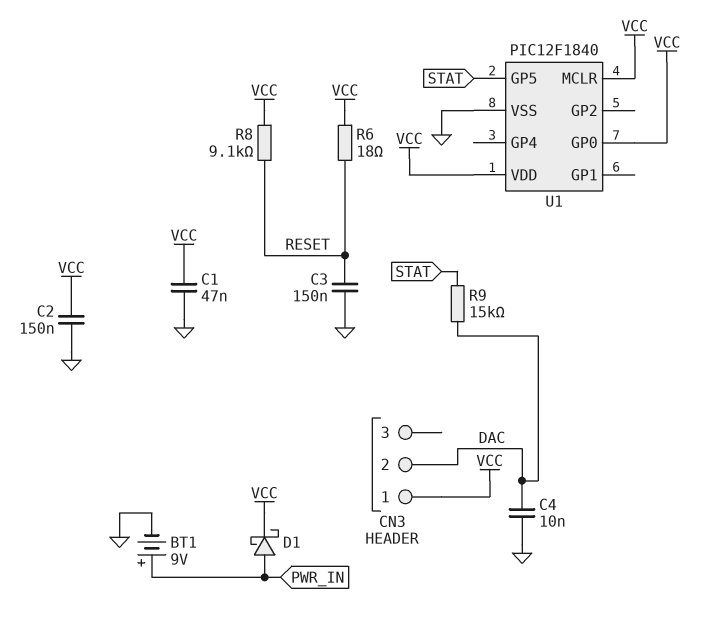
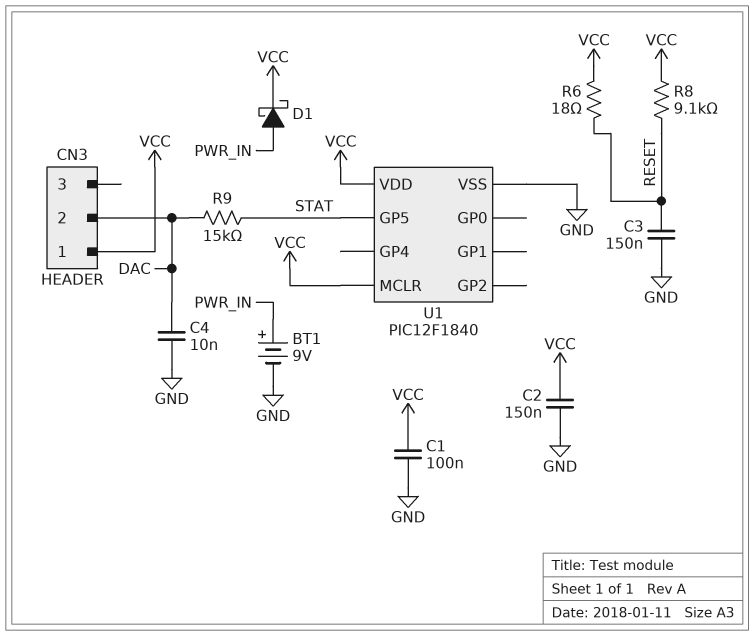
C1: 47nF (GND, VCC) -> 100nF (GND, VCC)
U1 pin GP0: VCC -> none

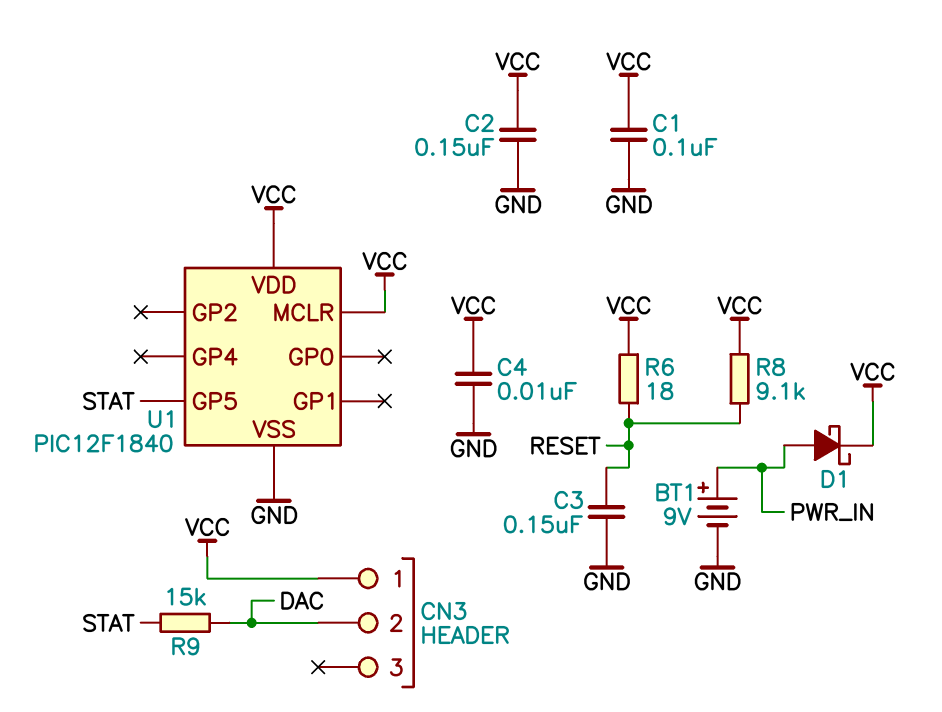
C4: 10nF (DAC, GND) -> 10nF (GND, VCC)

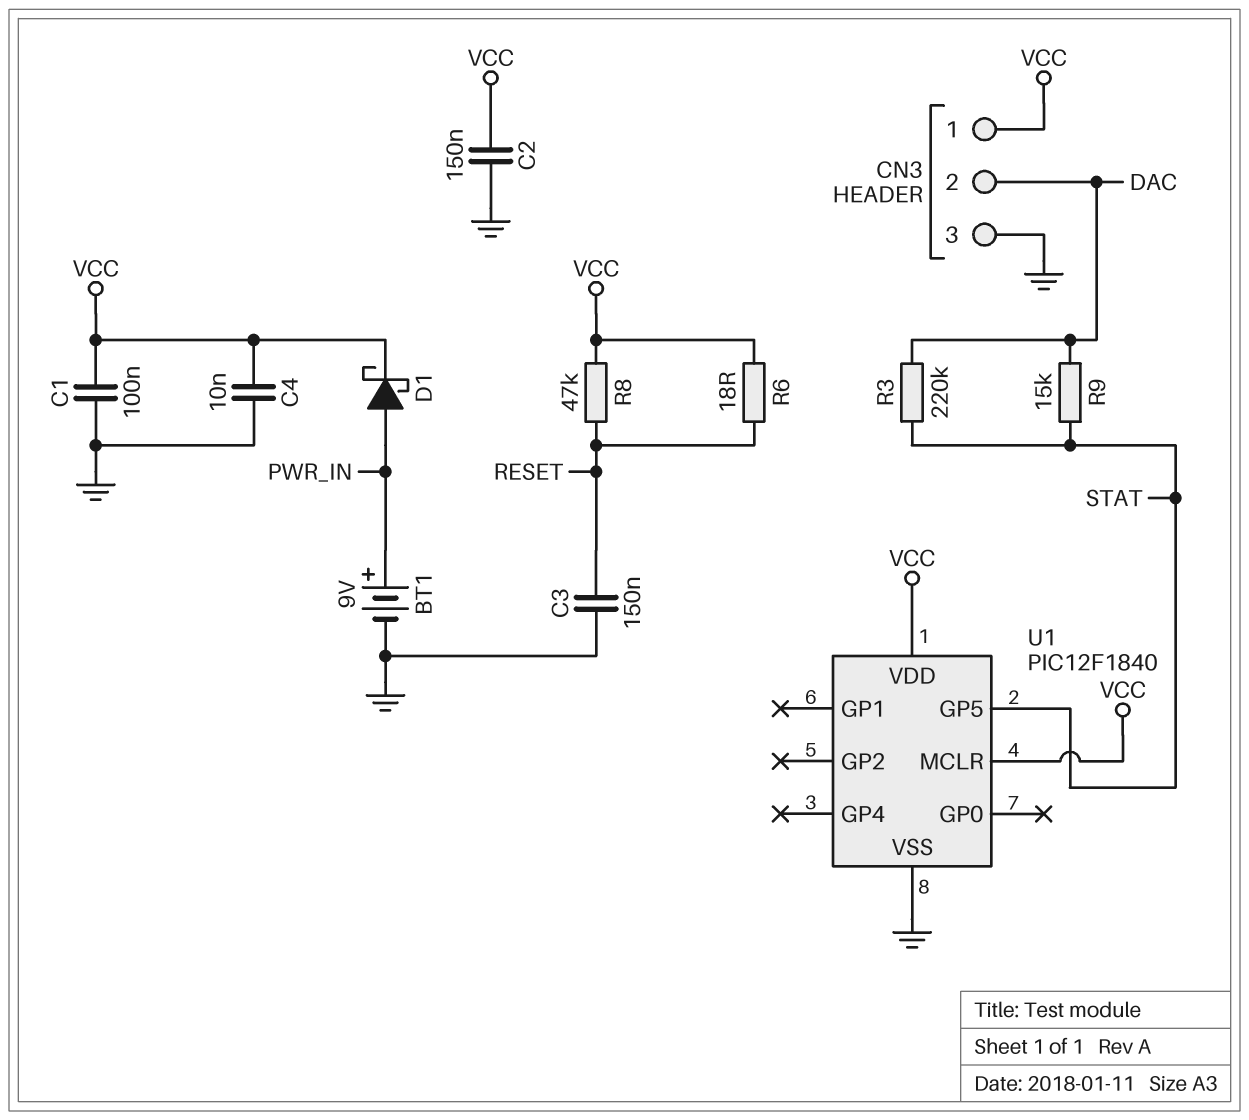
CN3 pin 3: none -> GND
R3: none -> 220k (DAC, STAT)
R8: 9.1k (RESET, VCC) -> 47k (RESET, VCC)

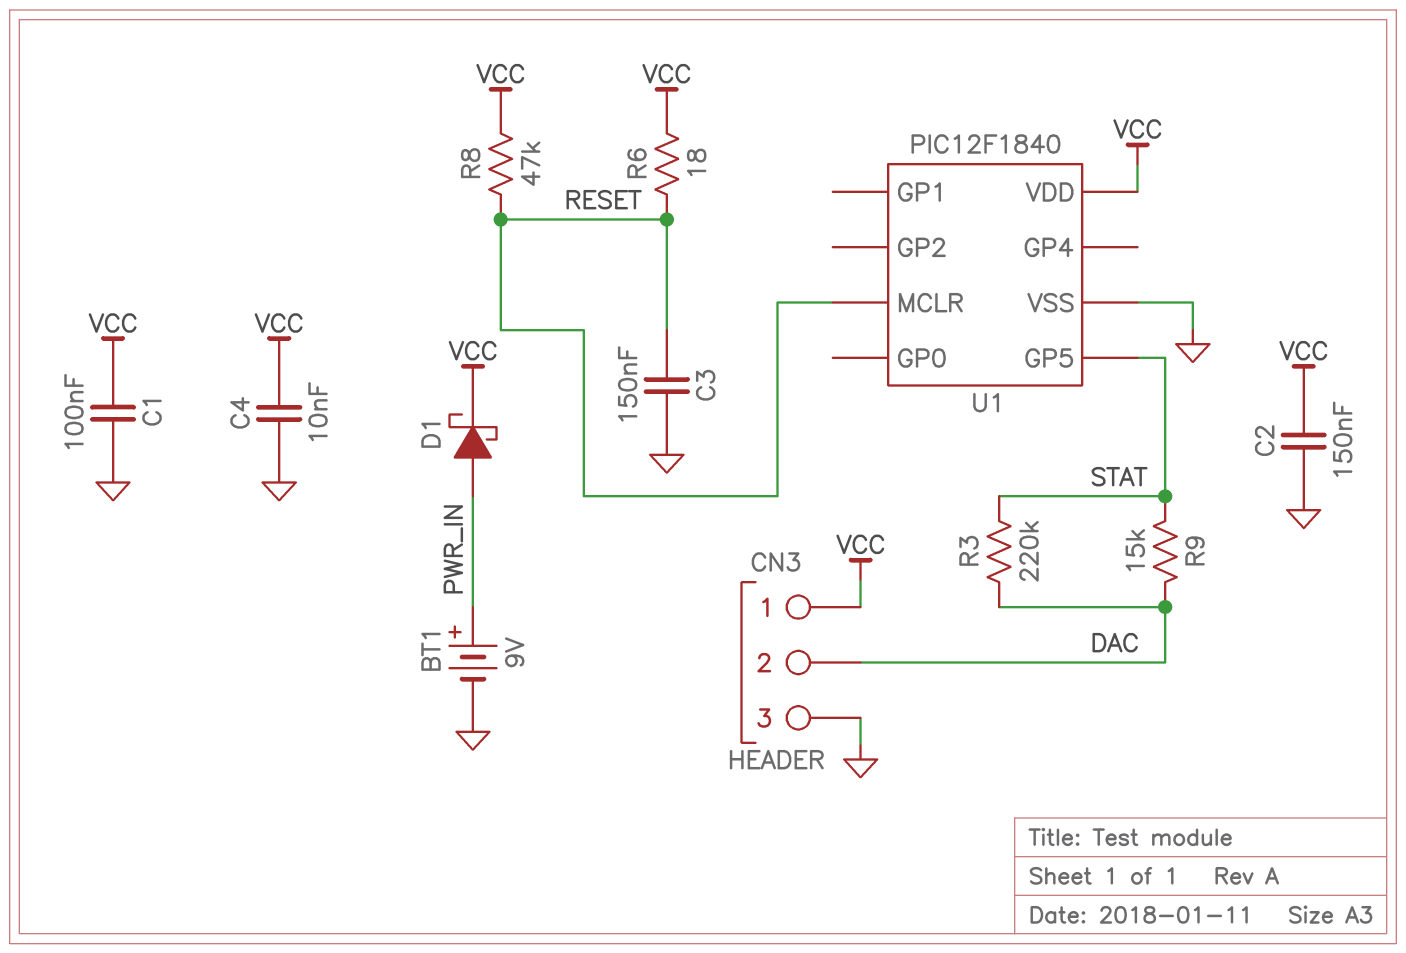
U1 pin MCLR: VCC -> RESET

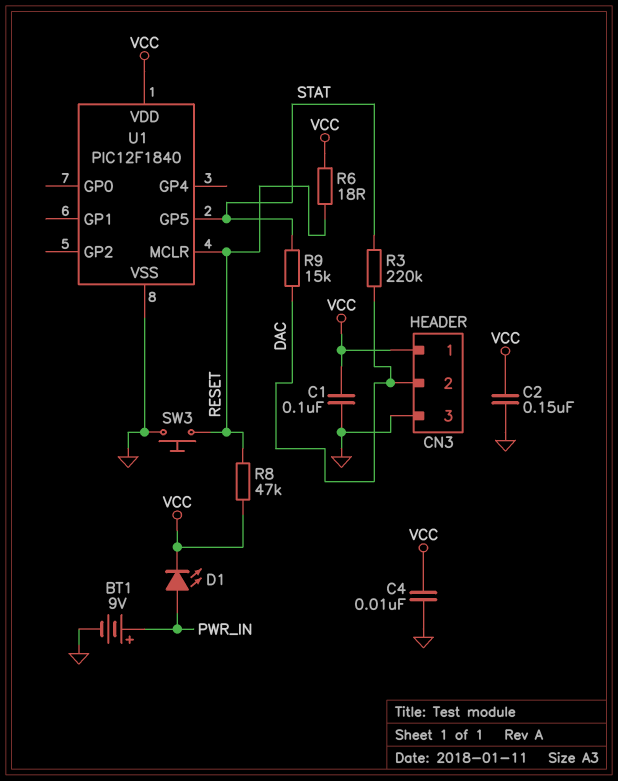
C3: 150nF (GND, RESET) -> none
D1: schottky (A PWR_IN, K VCC) -> LED (A PWR_IN, K VCC)
SW3: none -> button (GND, RESET)

